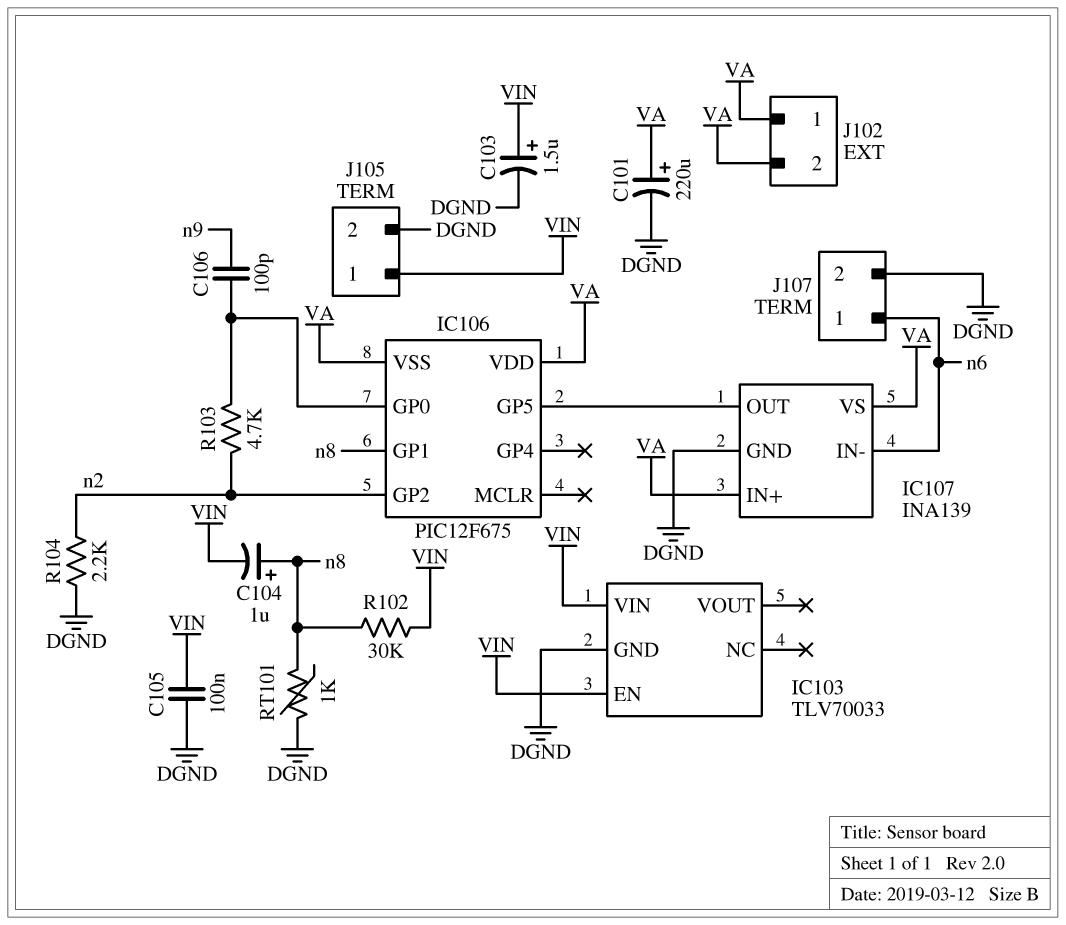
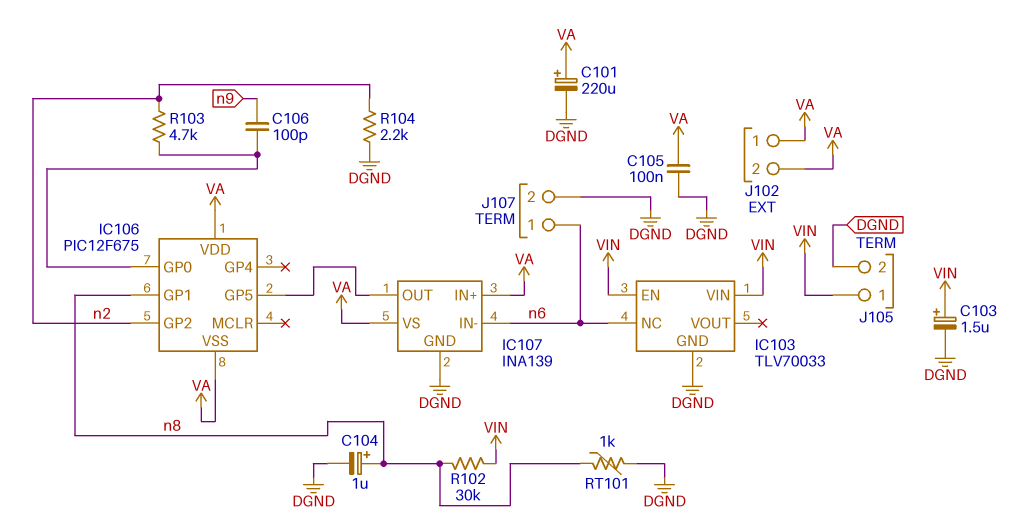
C104: 1uF (plus n8, minus VIN) -> 1uF (plus n8, minus DGND)
C105: 100nF (DGND, VIN) -> 100nF (DGND, VA)
IC103 pin NC: none -> n6

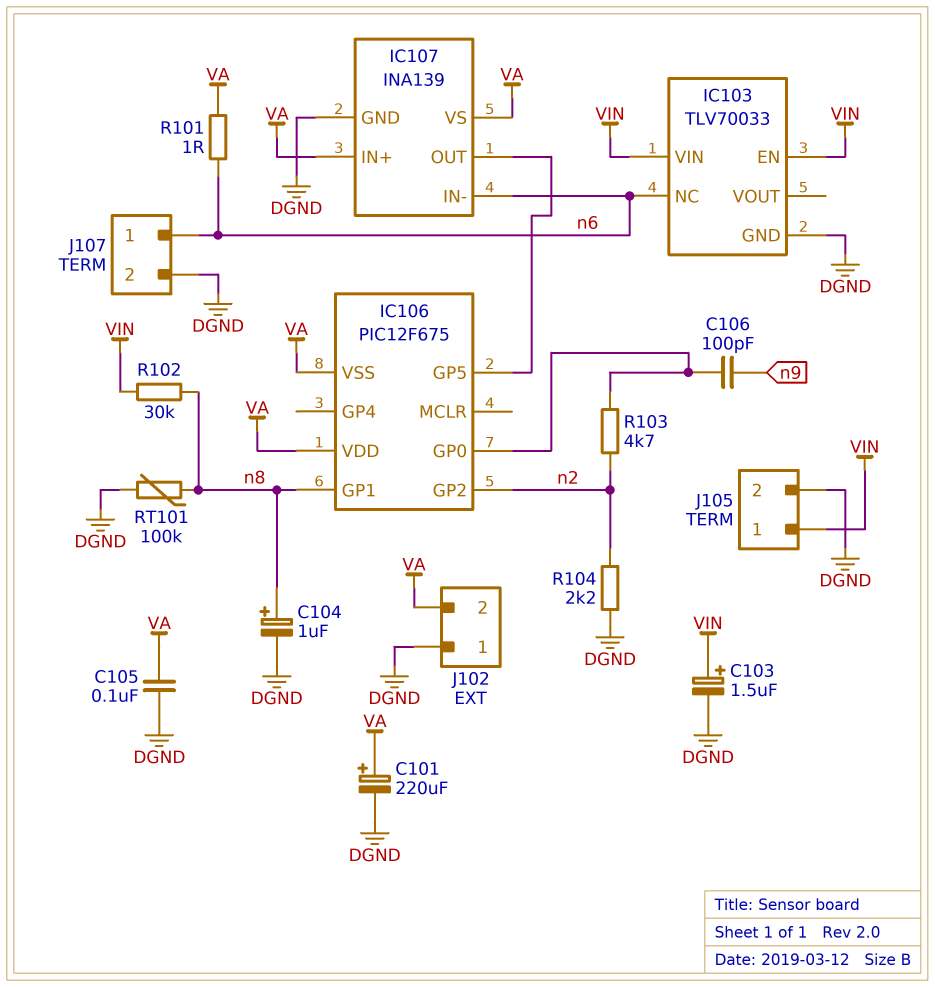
J102 pin 1: VA -> DGND
R101: none -> 1 (VA, n6)
RT101: 1k (DGND, n8) -> 100k (DGND, n8)

